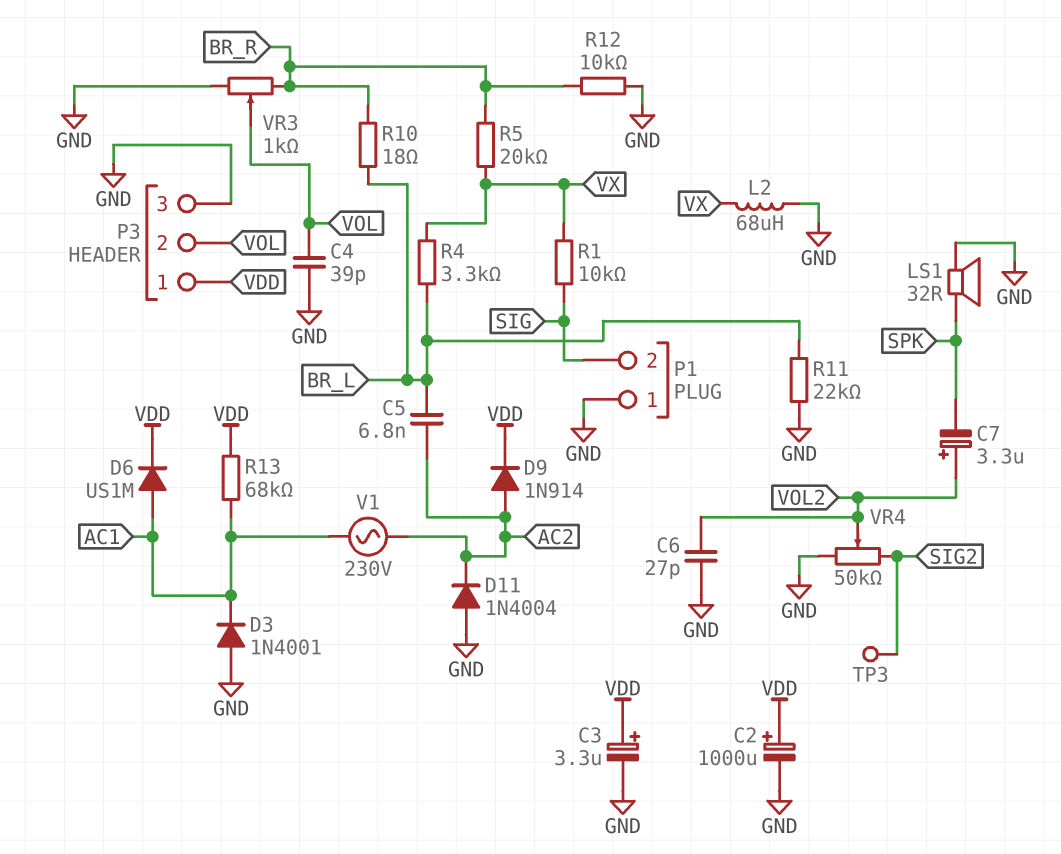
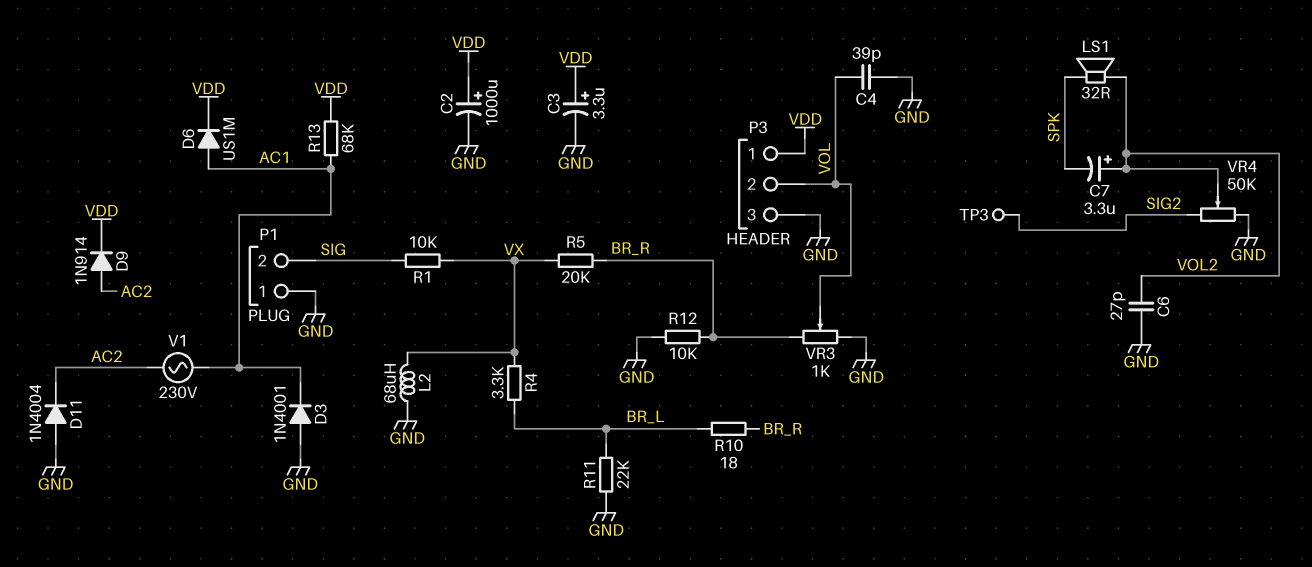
C5: 6.8nF (AC2, BR_L) -> none
LS1: speaker 32R (GND, SPK) -> speaker 32R (SPK, VOL2)

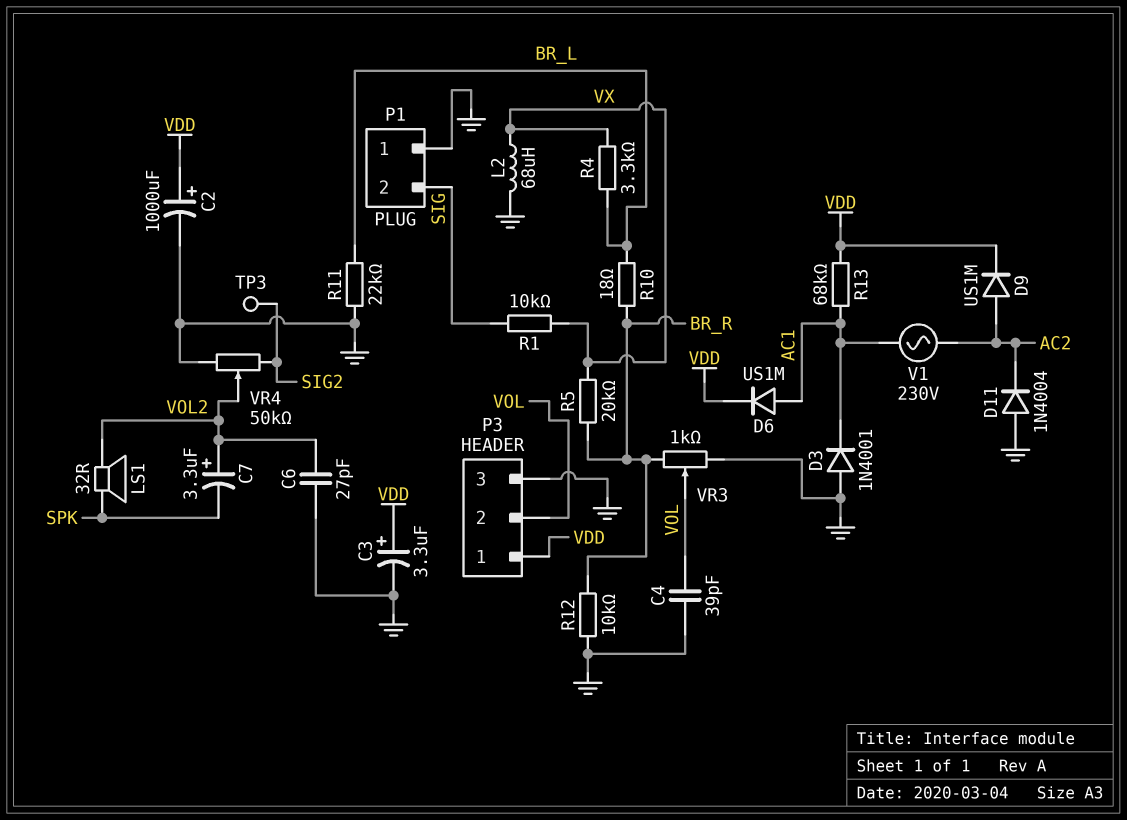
D9: diode 1N914 (A AC2, K VDD) -> diode US1M (A AC2, K VDD)

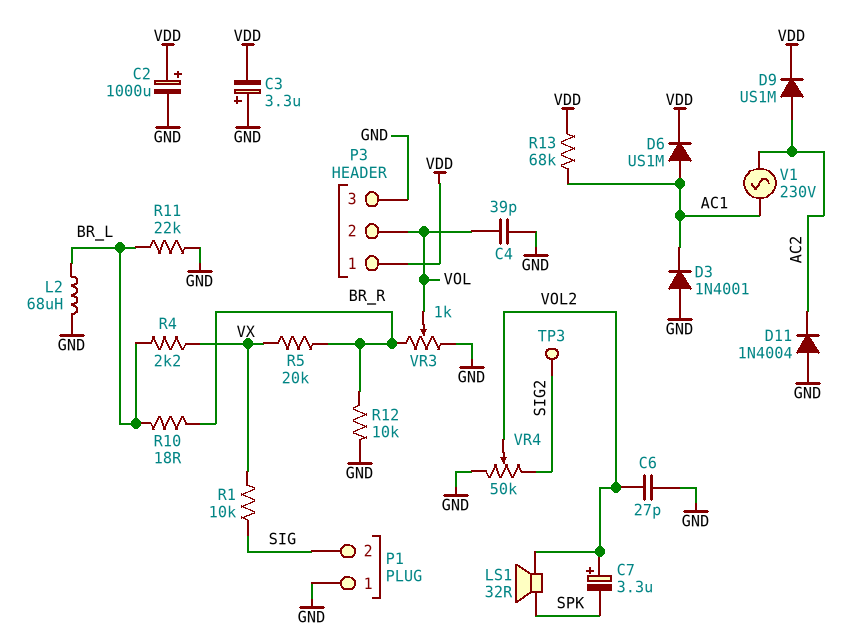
C3: 3.3uF (plus VDD, minus GND) -> 3.3uF (plus GND, minus VDD)
L2: 68uH (GND, VX) -> 68uH (BR_L, GND)
R4: 3.3k (BR_L, VX) -> 2.2k (BR_L, VX)

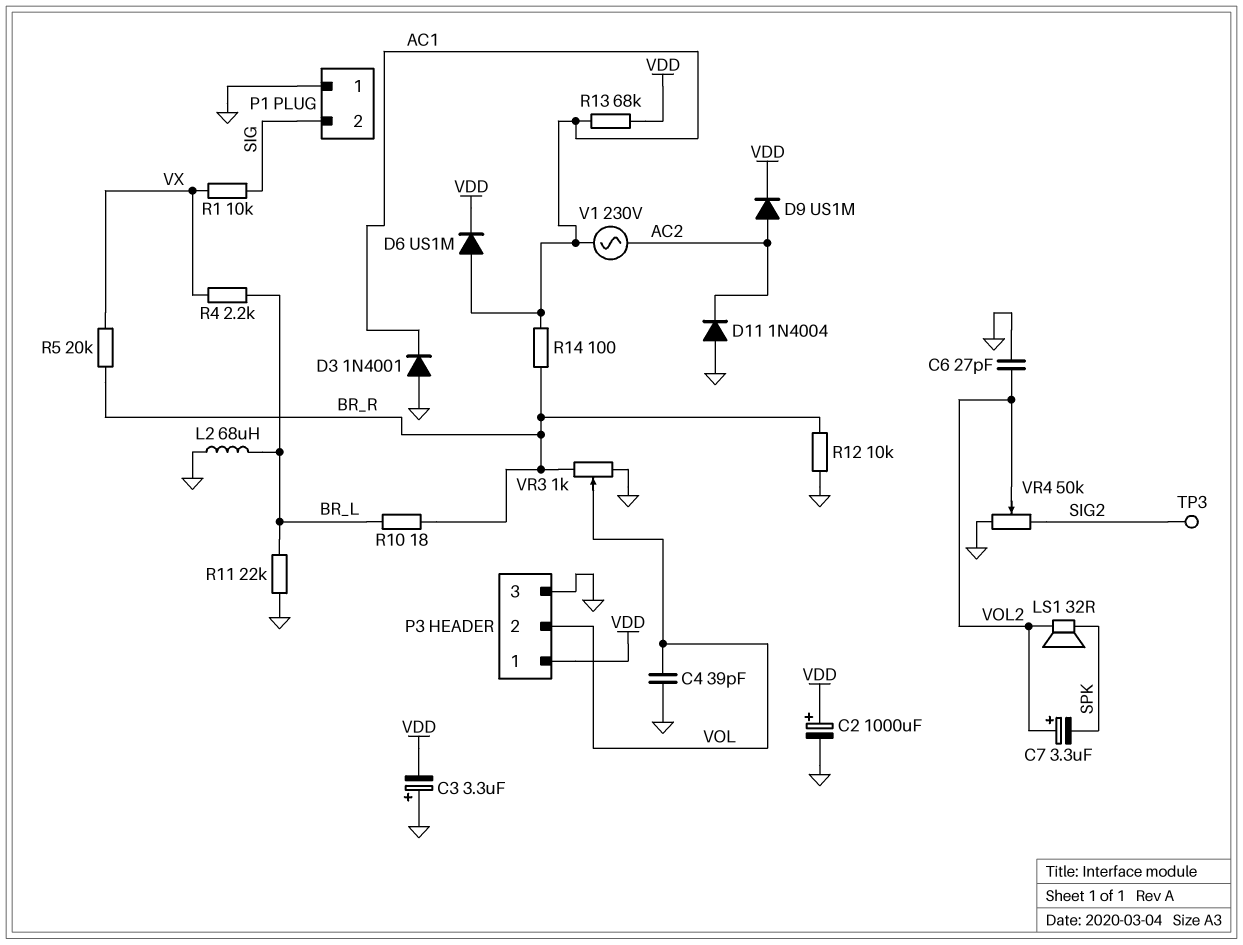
R14: none -> 100 (AC1, BR_R)

